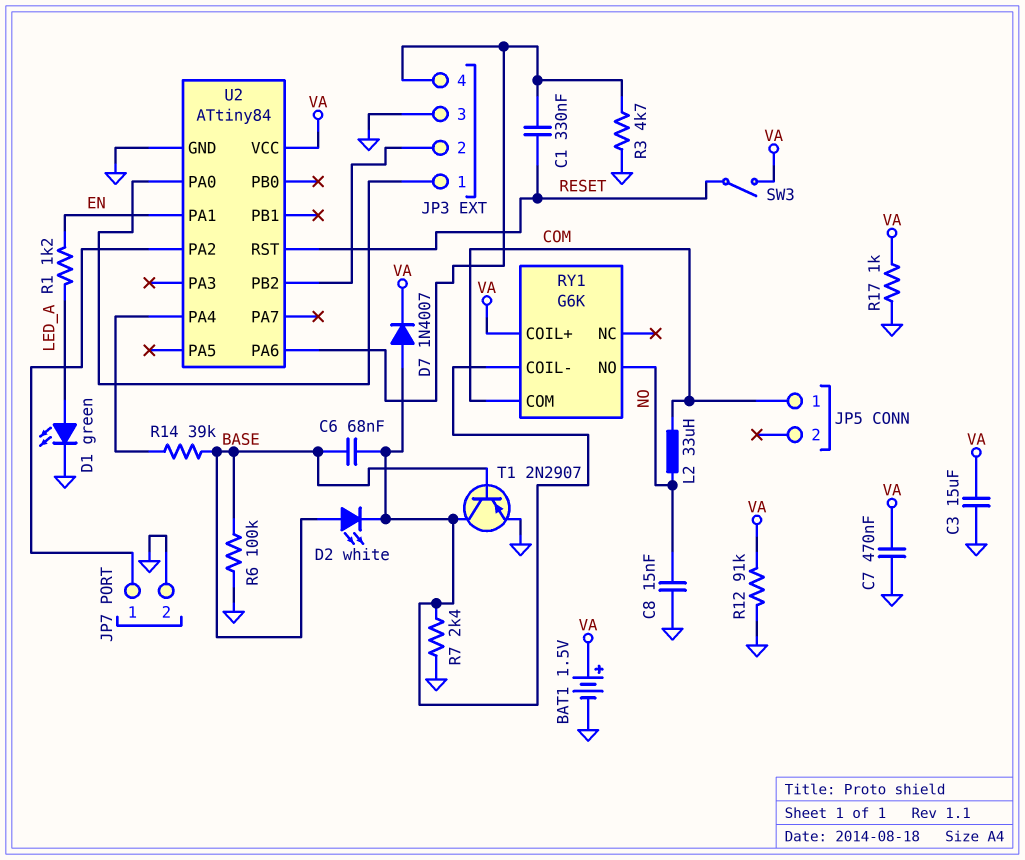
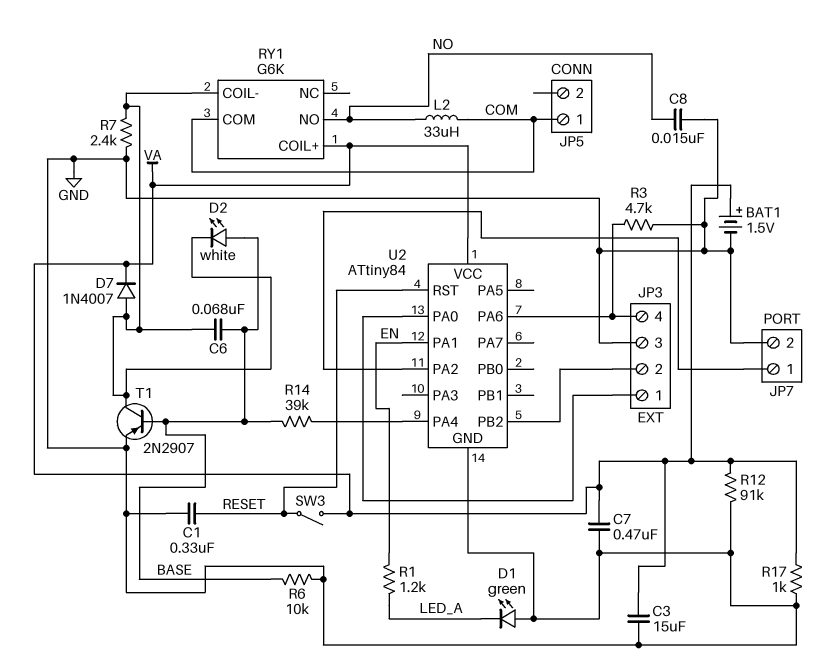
C1: 330nF (JP3/4, RESET) -> 330nF (GND, RESET)
D1: LED green (A LED_A, K GND) -> LED green (A GND, K LED_A)
R6: 100k (BASE, GND) -> 10k (BASE, GND)

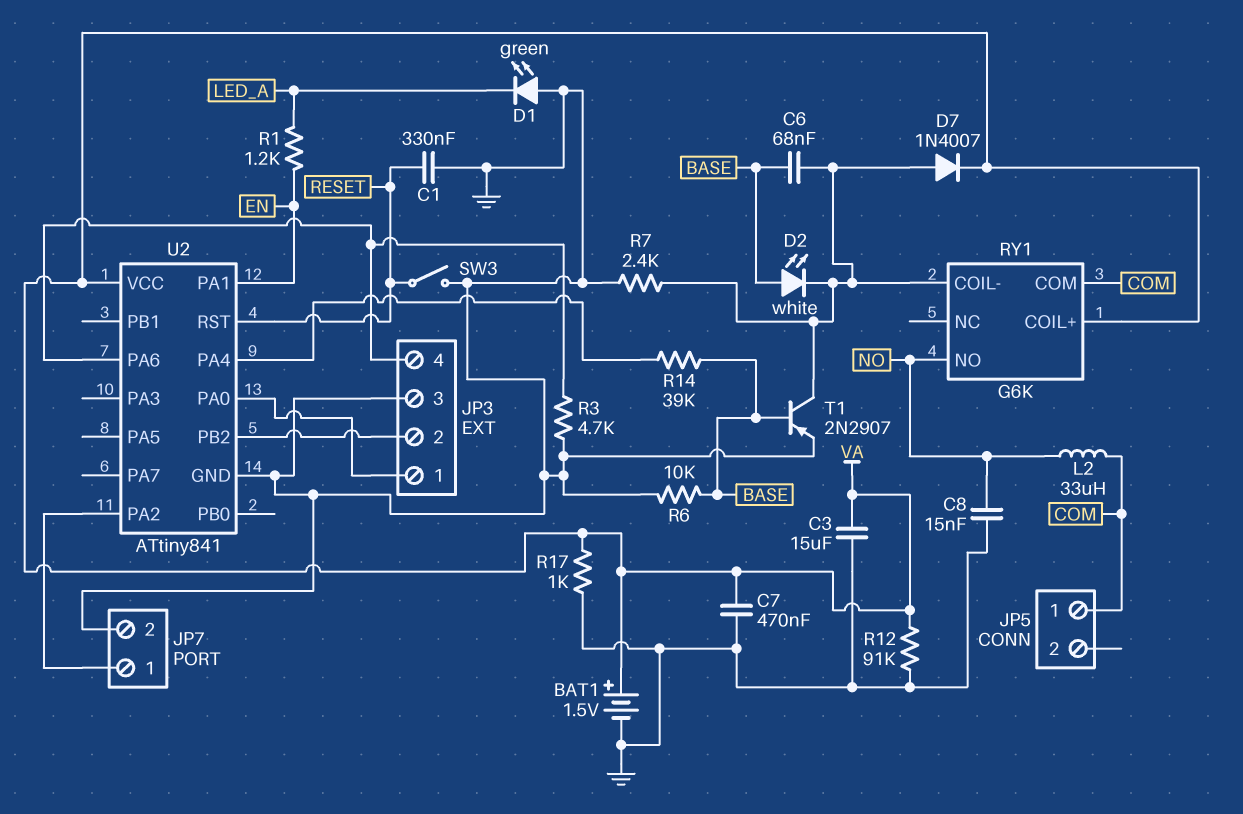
SW3: switch (RESET, VA) -> switch (GND, RESET)
U2: ATtiny84 -> ATtiny841

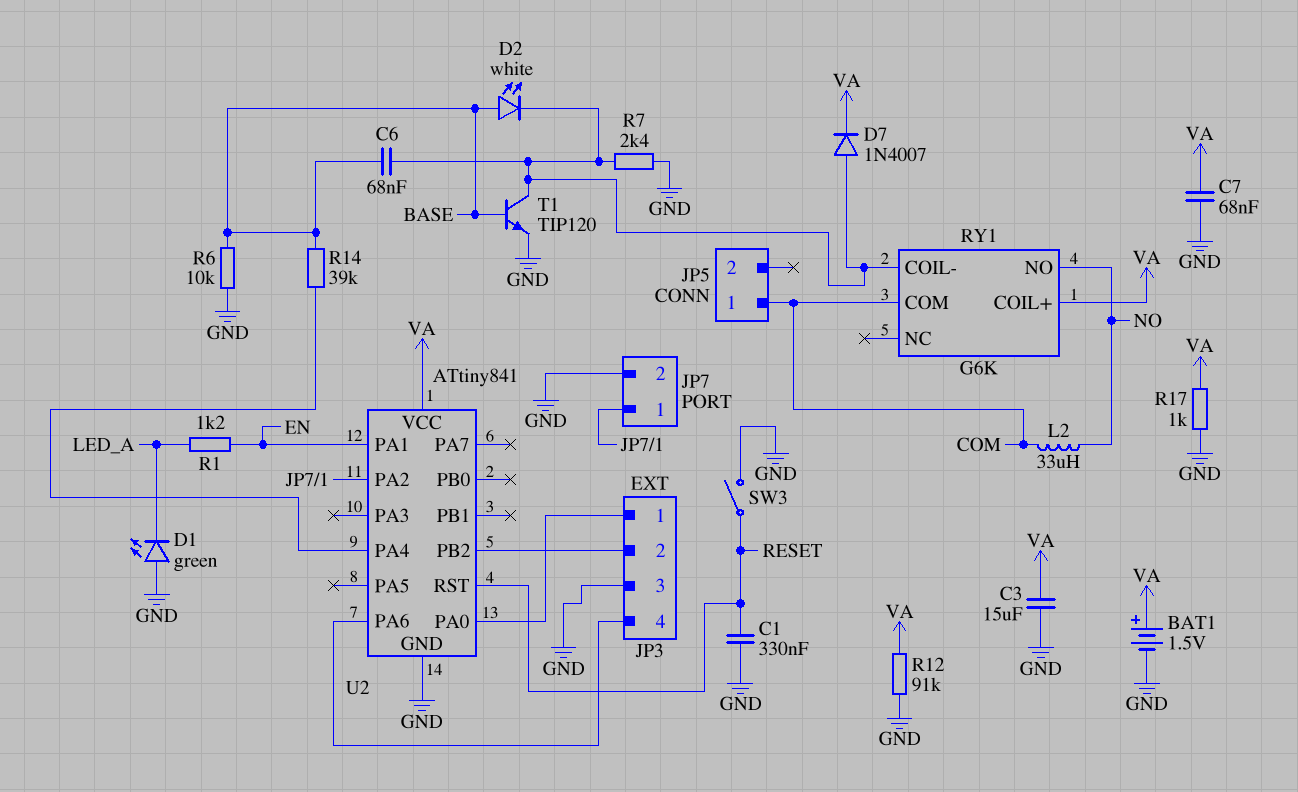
C7: 470nF (GND, VA) -> 68nF (GND, VA)
C8: 15nF (GND, NO) -> none
R3: 4.7k (GND, JP3/4) -> none
T1: PNP 2N2907 (B BASE, C RY1/COIL-, E GND) -> NPN TIP120 (B BASE, C RY1/COIL-, E GND)

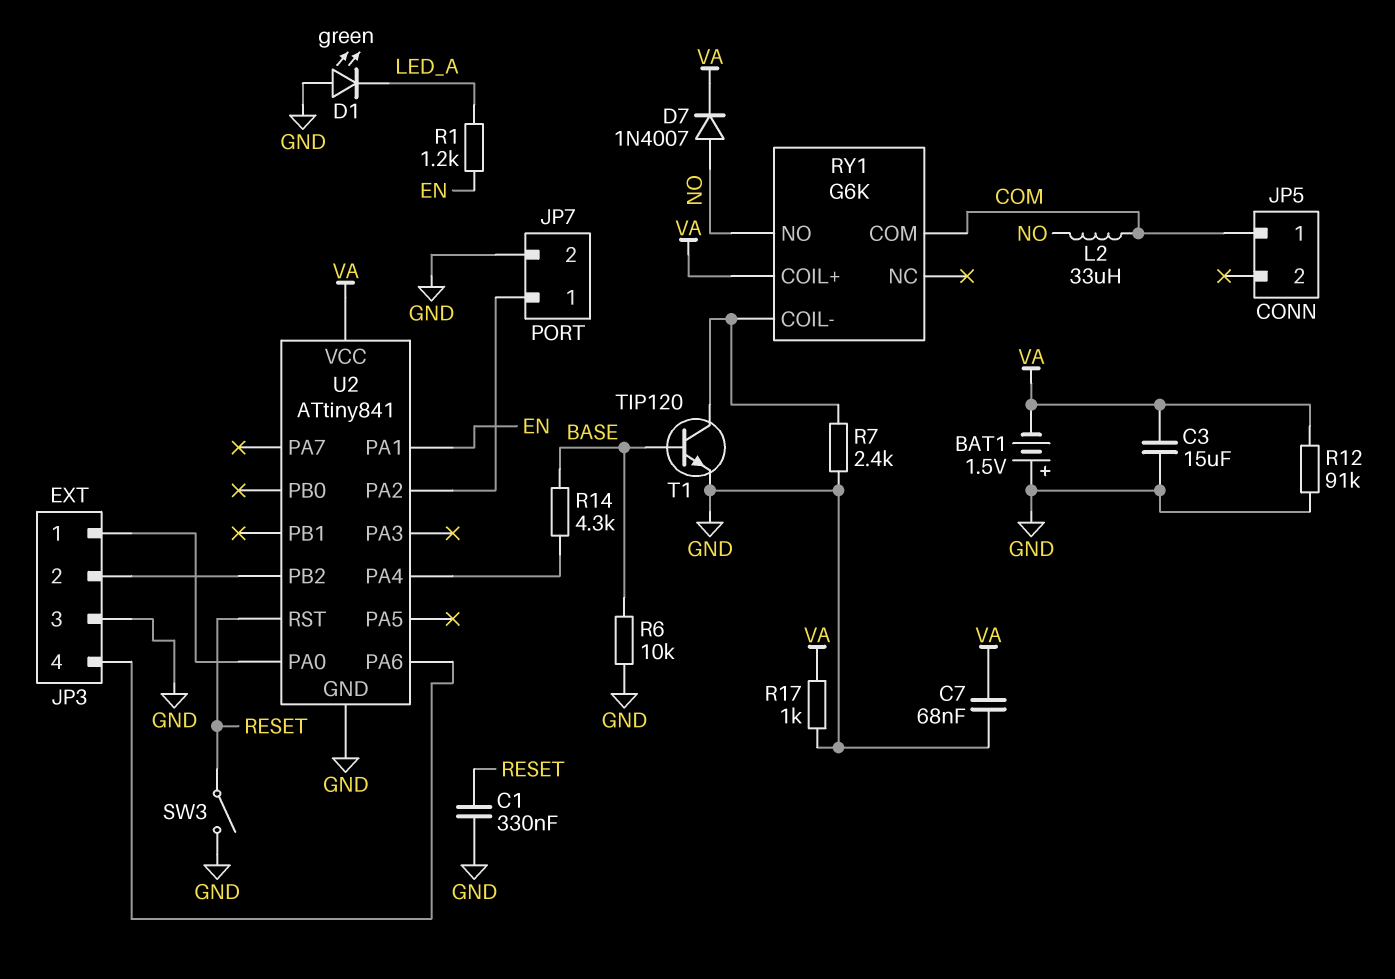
BAT1: 1.5V (plus VA, minus GND) -> 1.5V (plus GND, minus VA)
C6: 68nF (BASE, RY1/COIL-) -> none
D2: LED white (A BASE, K RY1/COIL-) -> none
D7: diode 1N4007 (A RY1/COIL-, K VA) -> diode 1N4007 (A NO, K VA)
R14: 39k (BASE, U2/PA4) -> 4.3k (BASE, U2/PA4)

